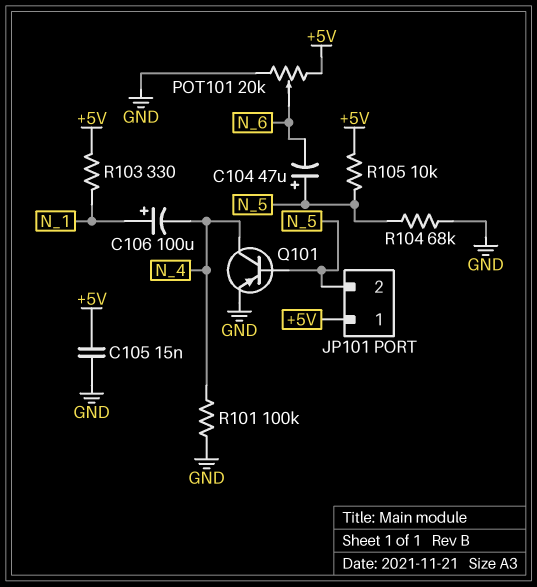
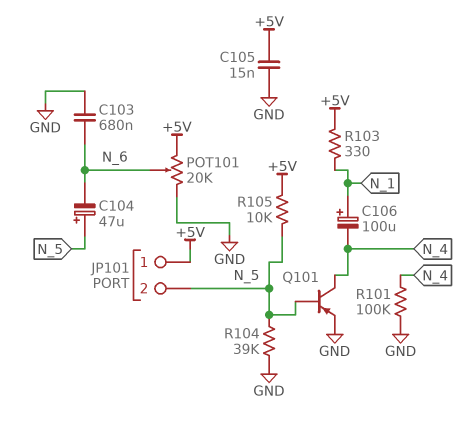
C103: none -> 680nF (GND, N_6)
R104: 68k (GND, N_5) -> 39k (GND, N_5)

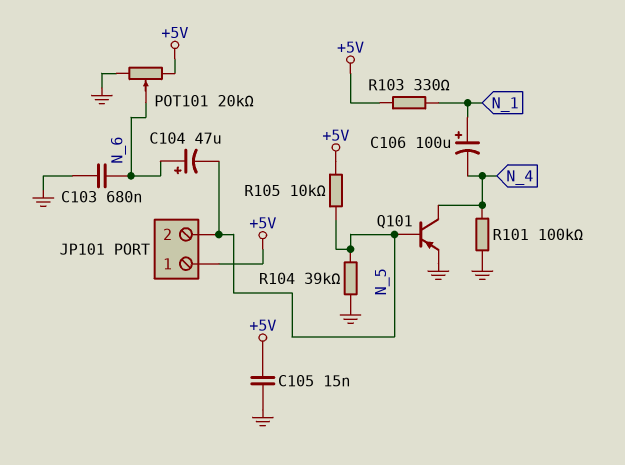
C104: 47uF (plus N_5, minus N_6) -> 47uF (plus N_6, minus N_5)

